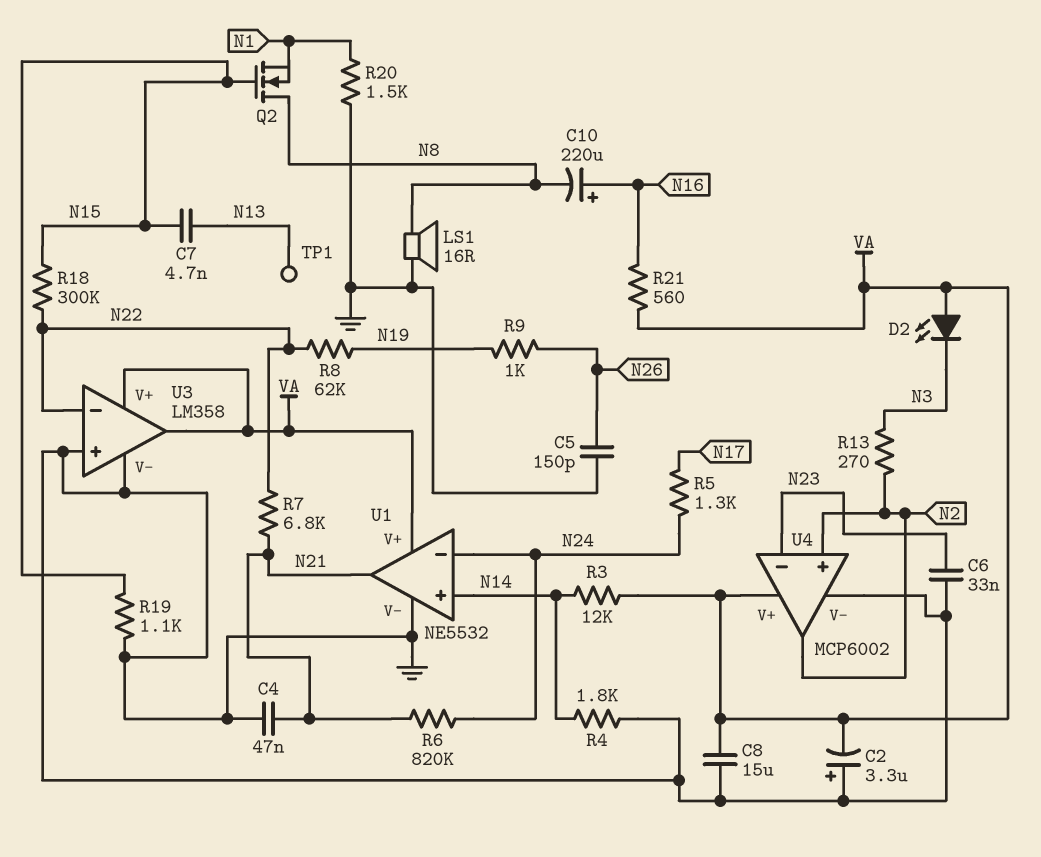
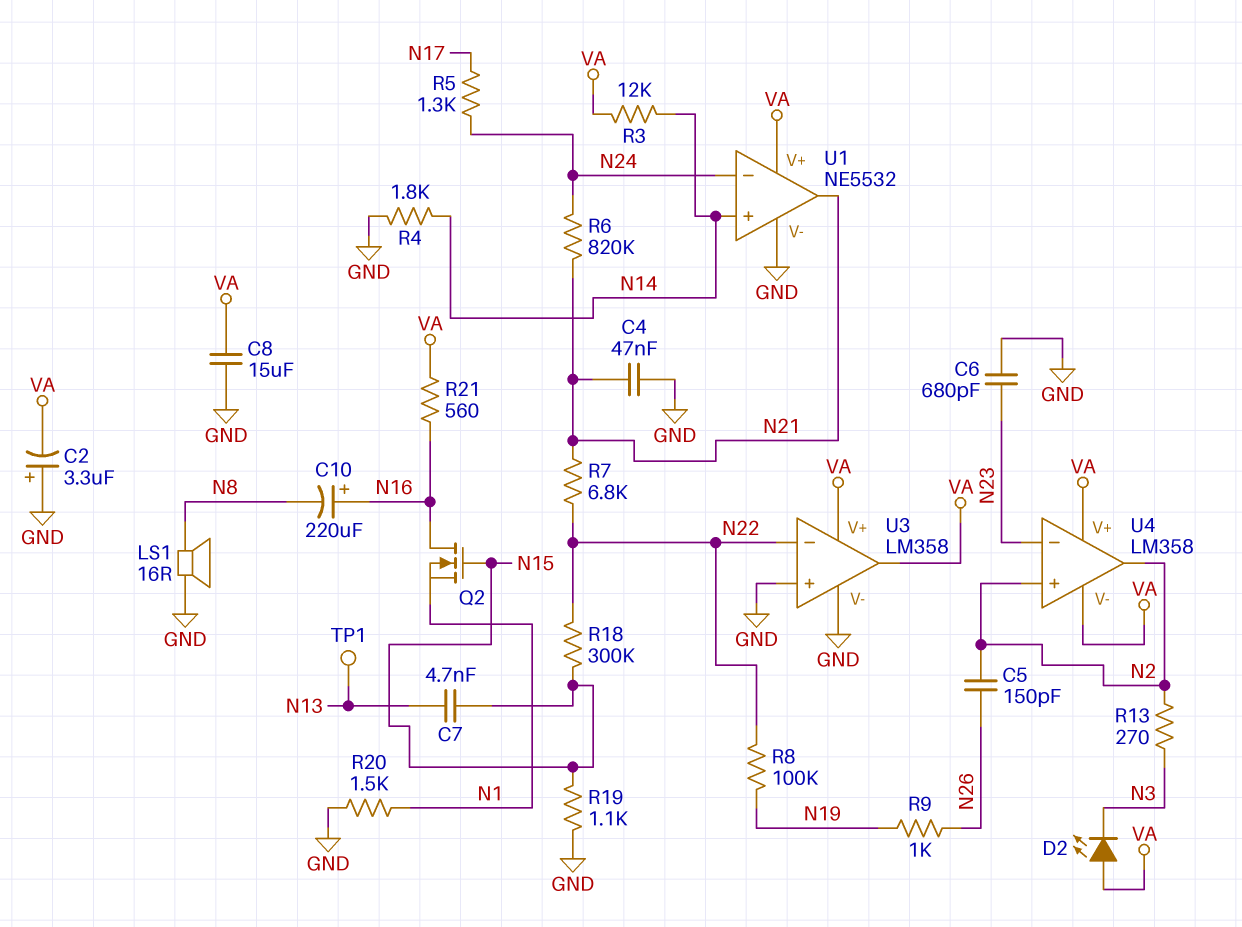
C5: 150pF (GND, N26) -> 150pF (N2, N26)
C6: 33nF (GND, N23) -> 680pF (GND, N23)
Q2: NMOS (G N15, D N8, S N1) -> NMOS (G N15, D N16, S N1)
R8: 62k (N19, N22) -> 100k (N19, N22)
U4: MCP6002 -> LM358
U4 pin V-: GND -> VA

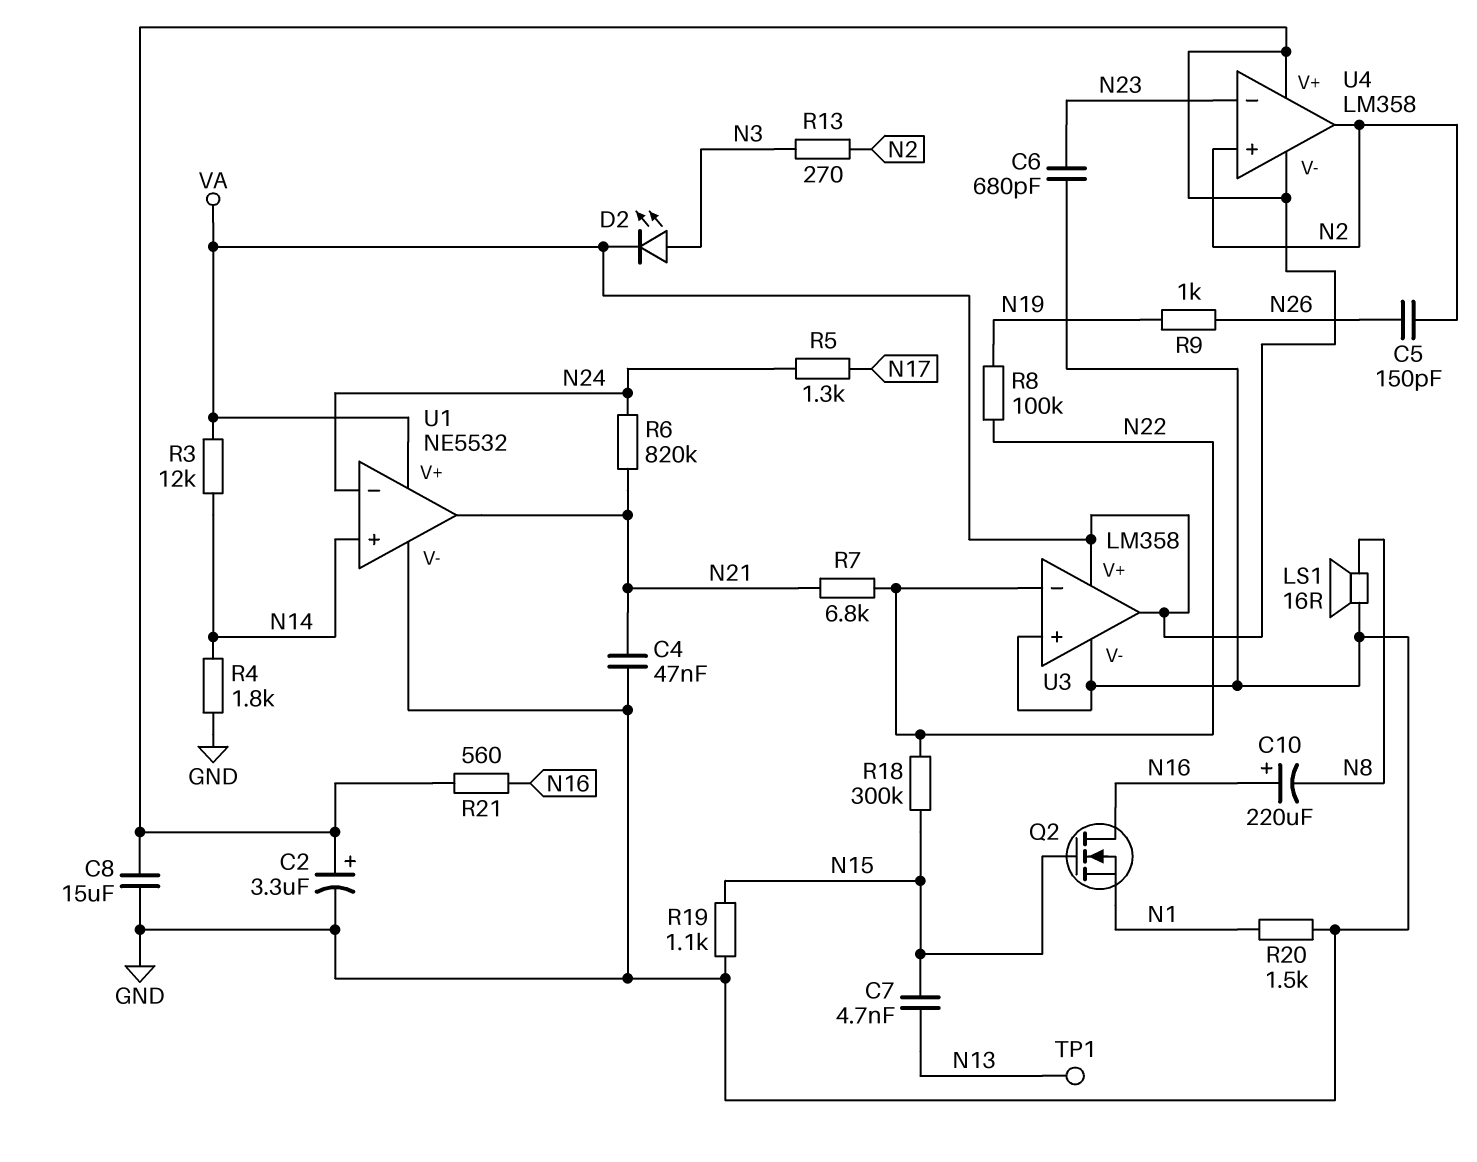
C2: 3.3uF (plus GND, minus VA) -> 3.3uF (plus VA, minus GND)
D2: LED (A VA, K N3) -> LED (A N3, K VA)

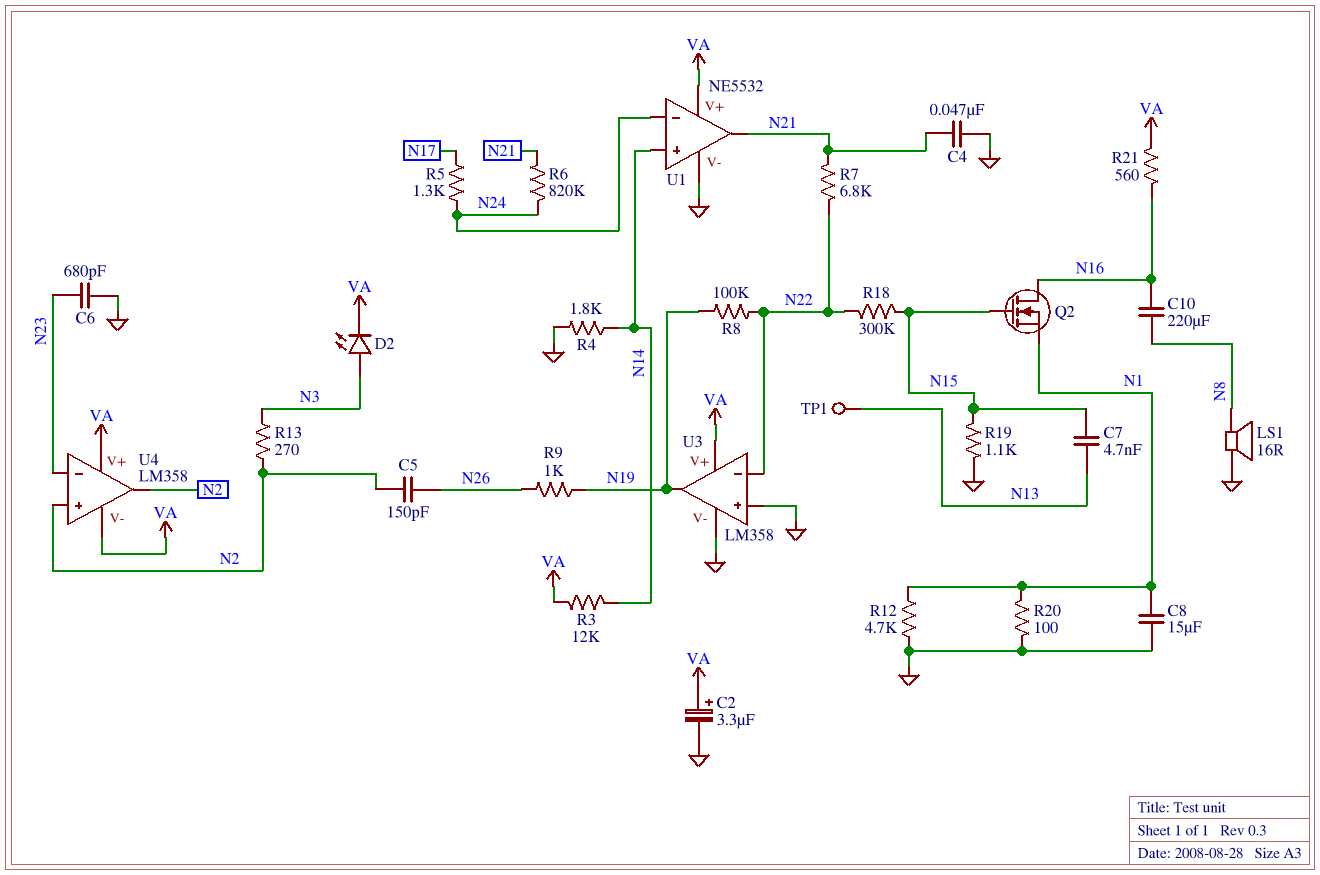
C8: 15uF (GND, VA) -> 15uF (GND, N1)
C10: 220uF (plus N16, minus N8) -> 220uF (N8, N16)
R12: none -> 4.7k (GND, N1)
R20: 1.5k (GND, N1) -> 100 (GND, N1)
U3 pin out: VA -> N19

